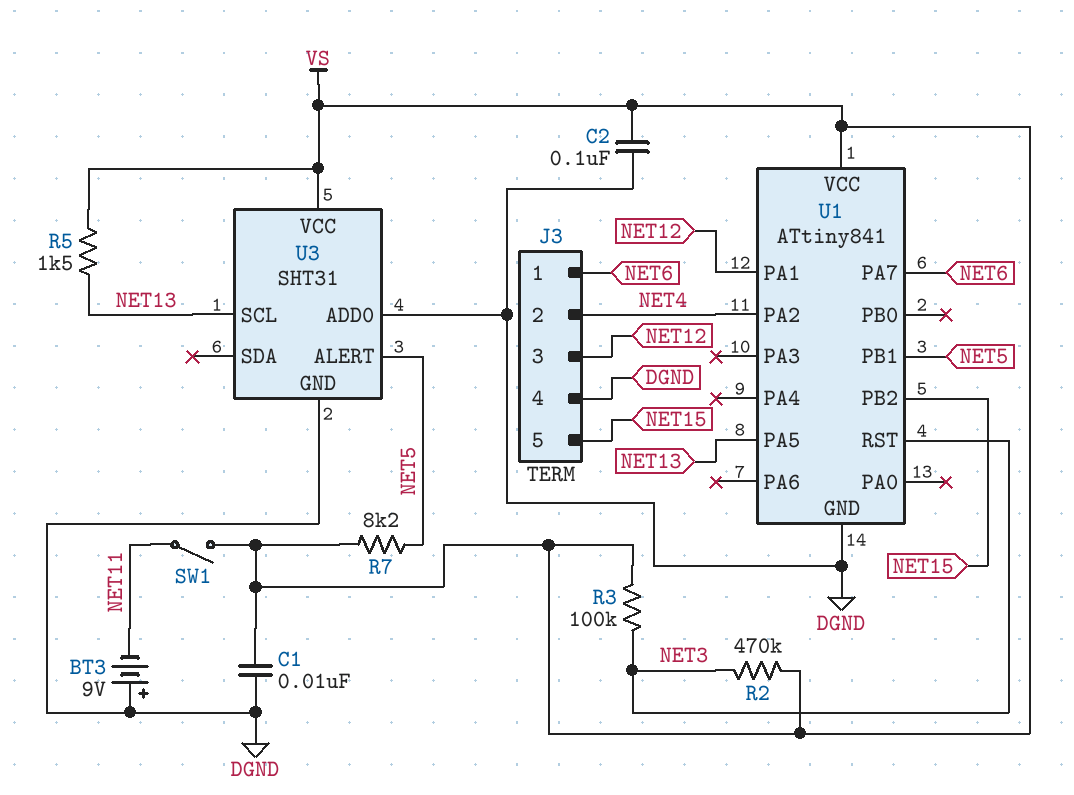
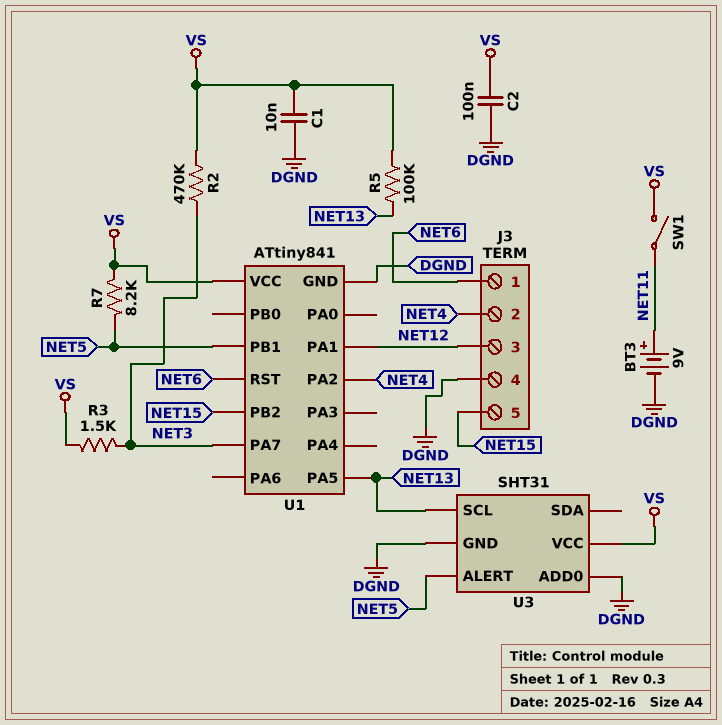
BT3: 9V (plus DGND, minus NET11) -> 9V (plus NET11, minus DGND)
R3: 100k (NET3, VS) -> 1.5k (NET3, VS)
R5: 1.5k (NET13, VS) -> 100k (NET13, VS)
U1 pin PA7: NET6 -> NET3
U1 pin RST: NET3 -> NET6

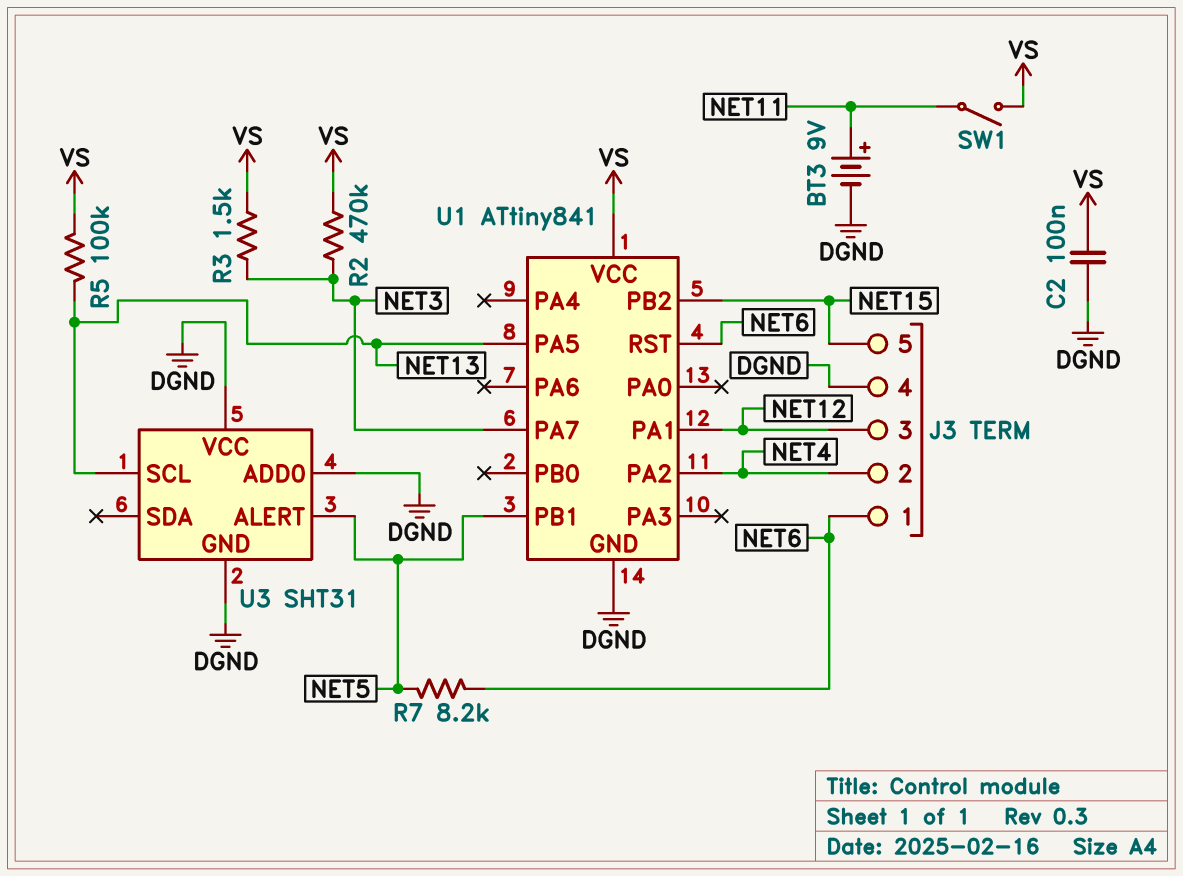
C1: 10nF (DGND, VS) -> none
R7: 8.2k (NET5, VS) -> 8.2k (NET5, NET6)
U3 pin VCC: VS -> DGND

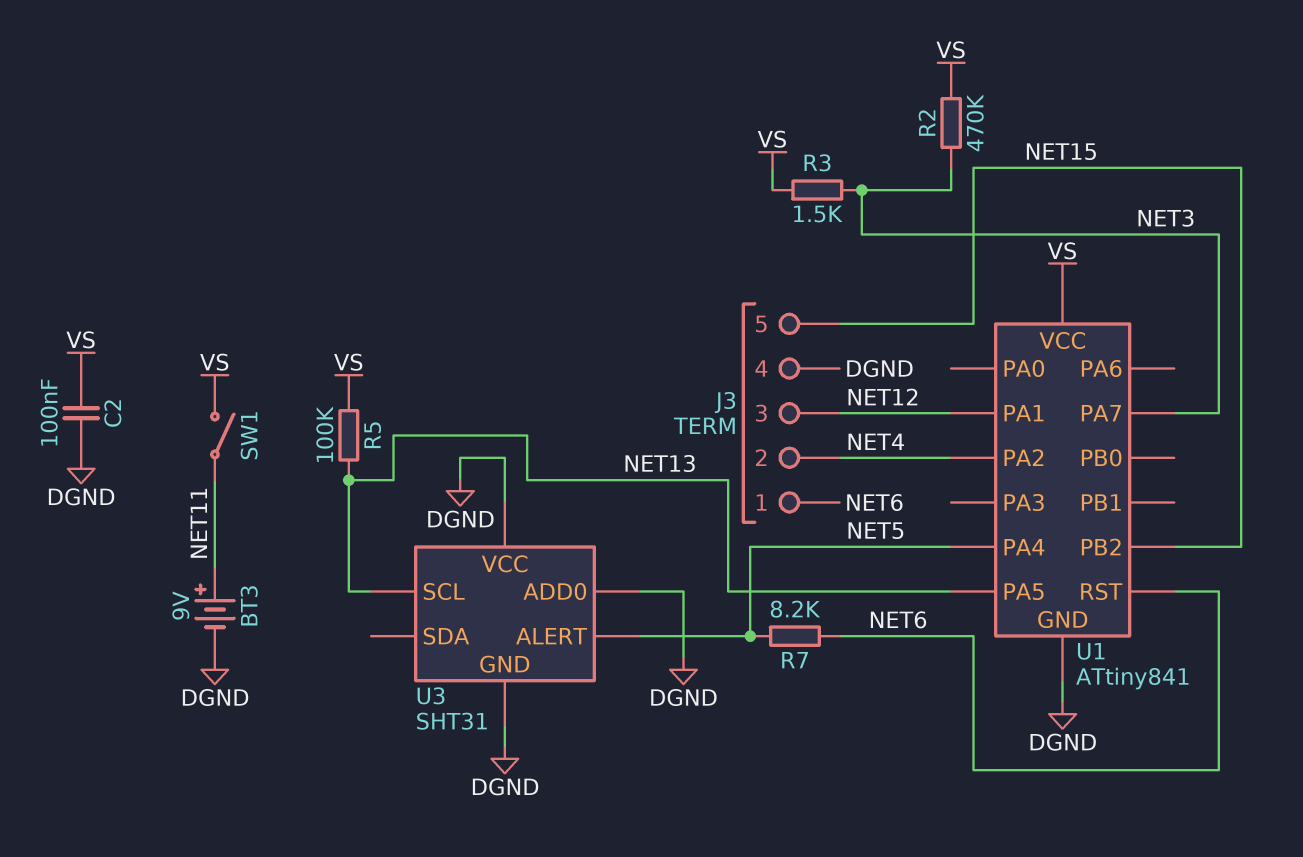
U1 pin PA4: none -> NET5
U1 pin PB1: NET5 -> none

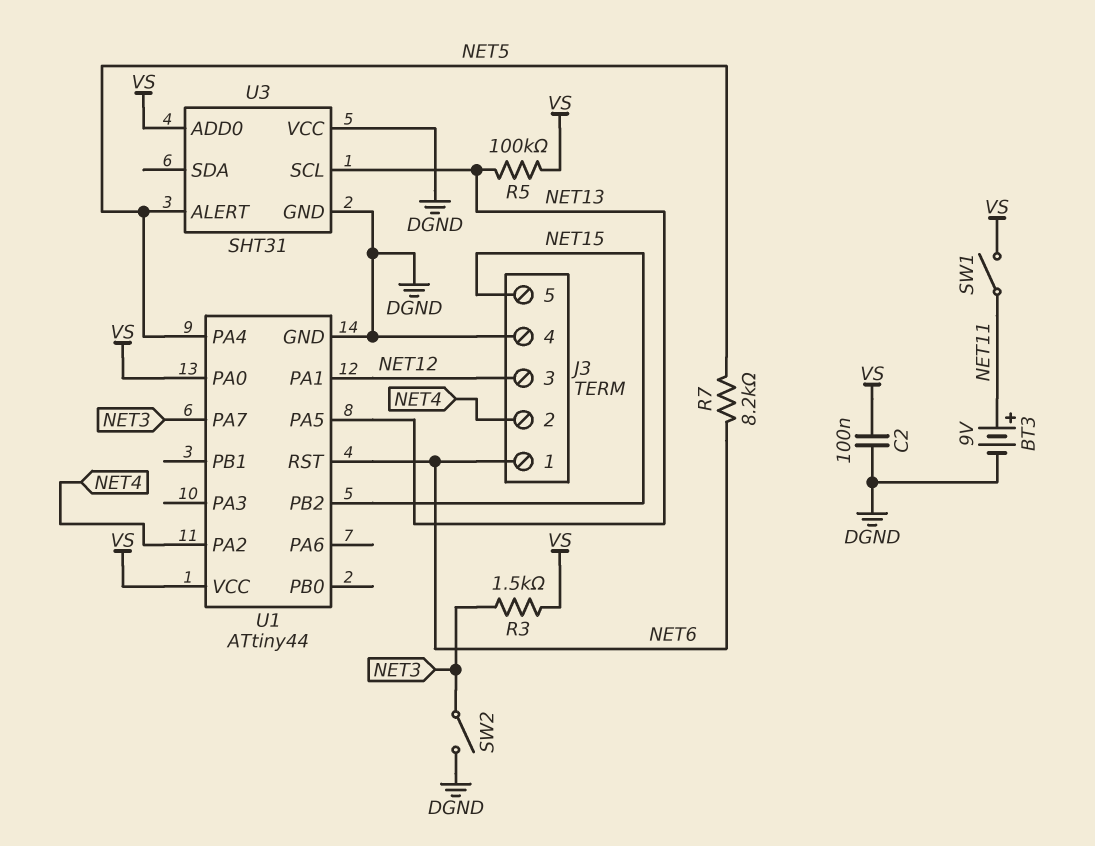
R2: 470k (NET3, VS) -> none
SW2: none -> switch (DGND, NET3)
U1: ATtiny841 -> ATtiny44
U1 pin PA0: none -> VS
U3 pin ADD0: DGND -> VS

